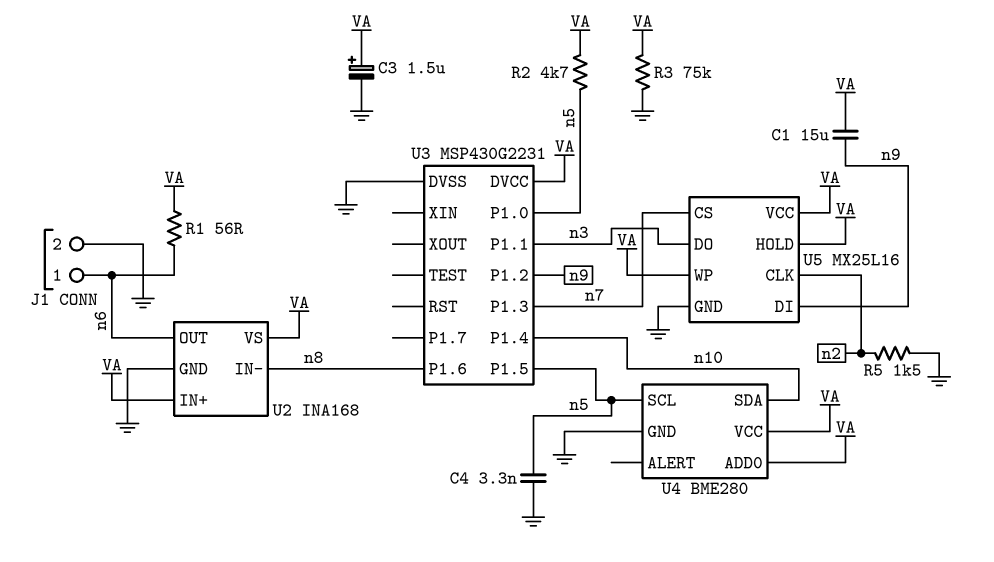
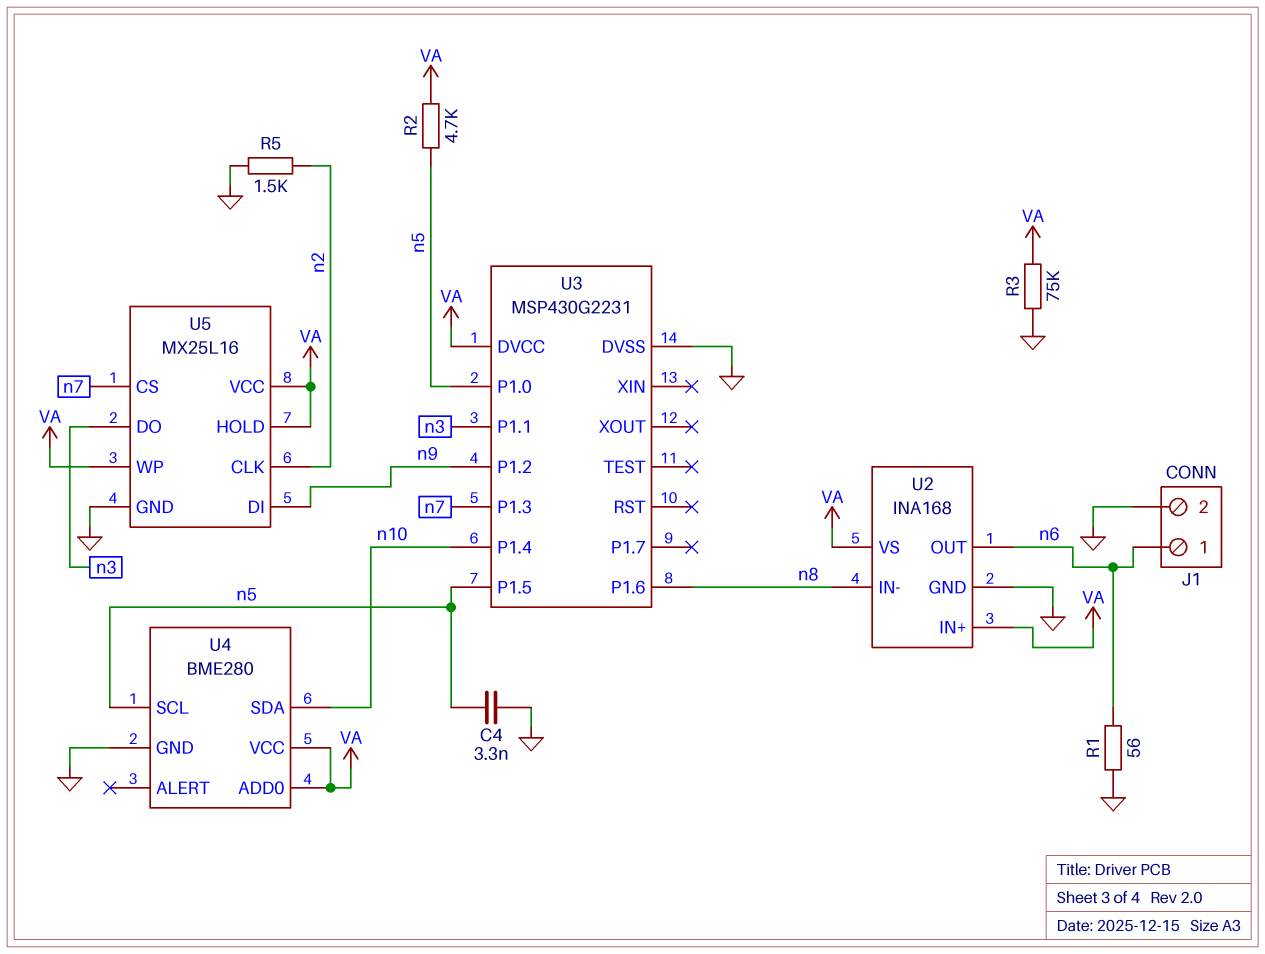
C1: 15uF (VA, n9) -> none
C3: 1.5uF (plus VA, minus GND) -> none
R1: 56 (VA, n6) -> 56 (GND, n6)

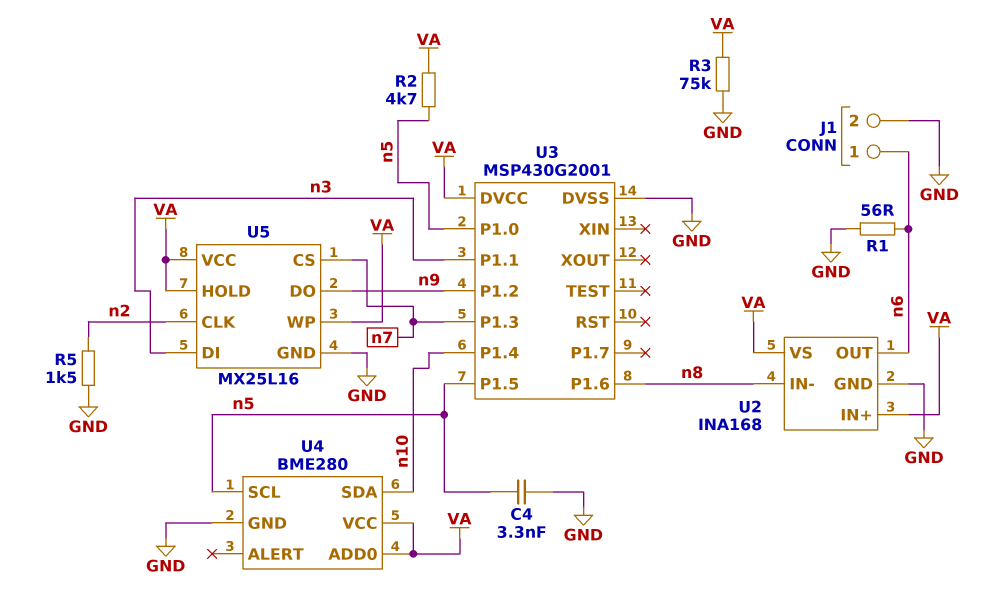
U3: MSP430G2231 -> MSP430G2001
U5 pin DI: n9 -> n3
U5 pin DO: n3 -> n9

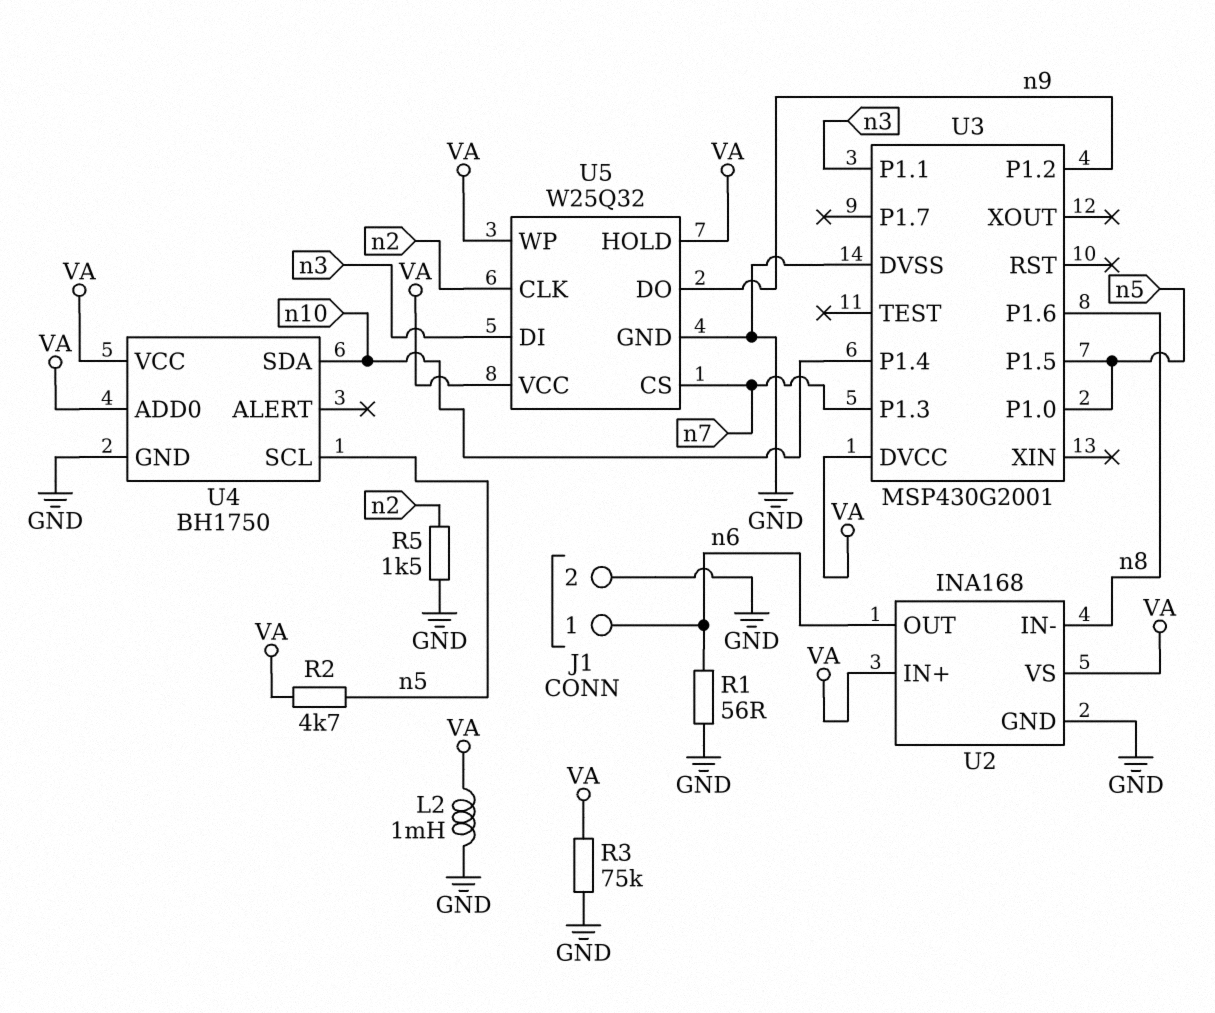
C4: 3.3nF (GND, n5) -> none
L2: none -> 1mH (GND, VA)
U4: BME280 -> BH1750
U5: MX25L16 -> W25Q32

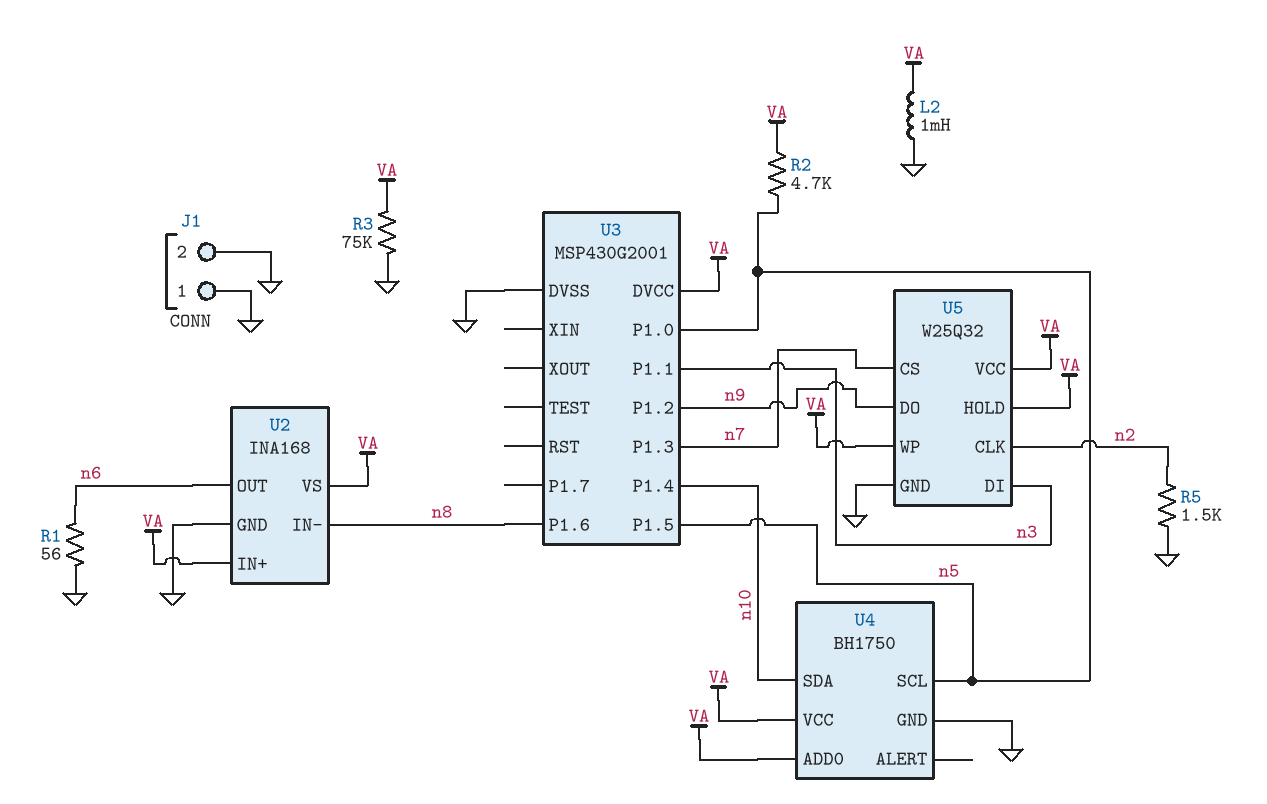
J1 pin 1: n6 -> GND

